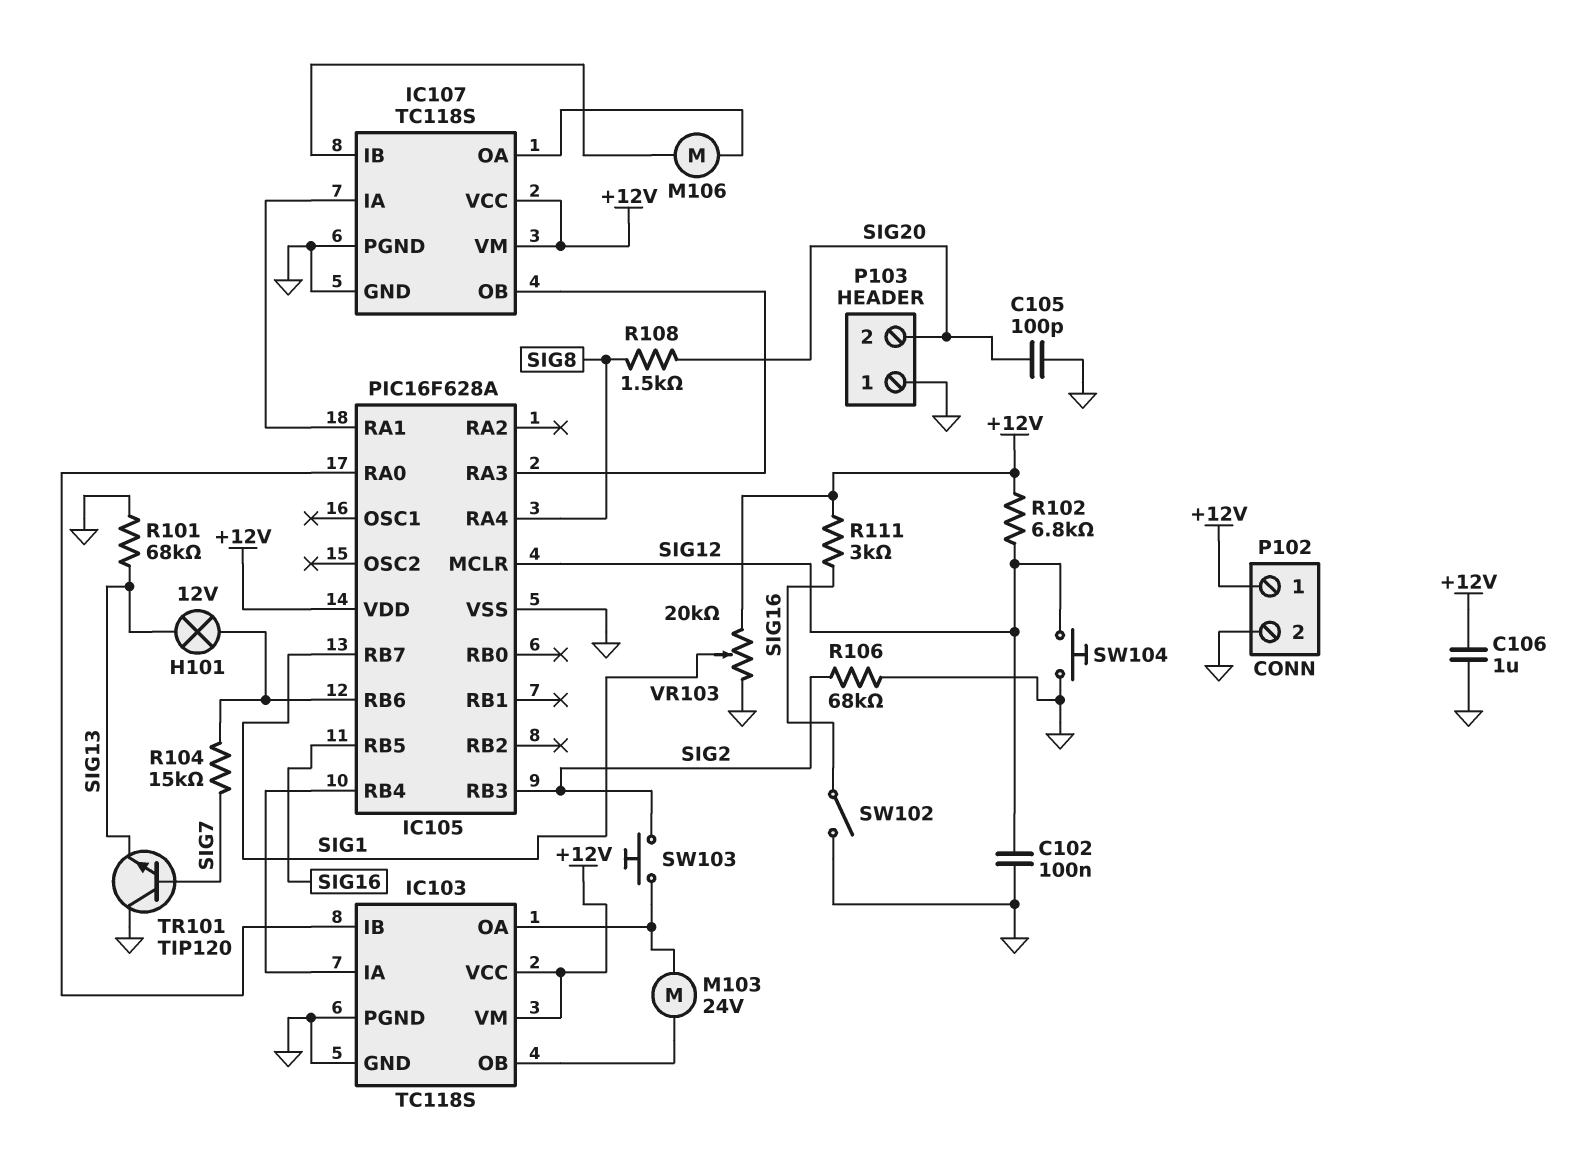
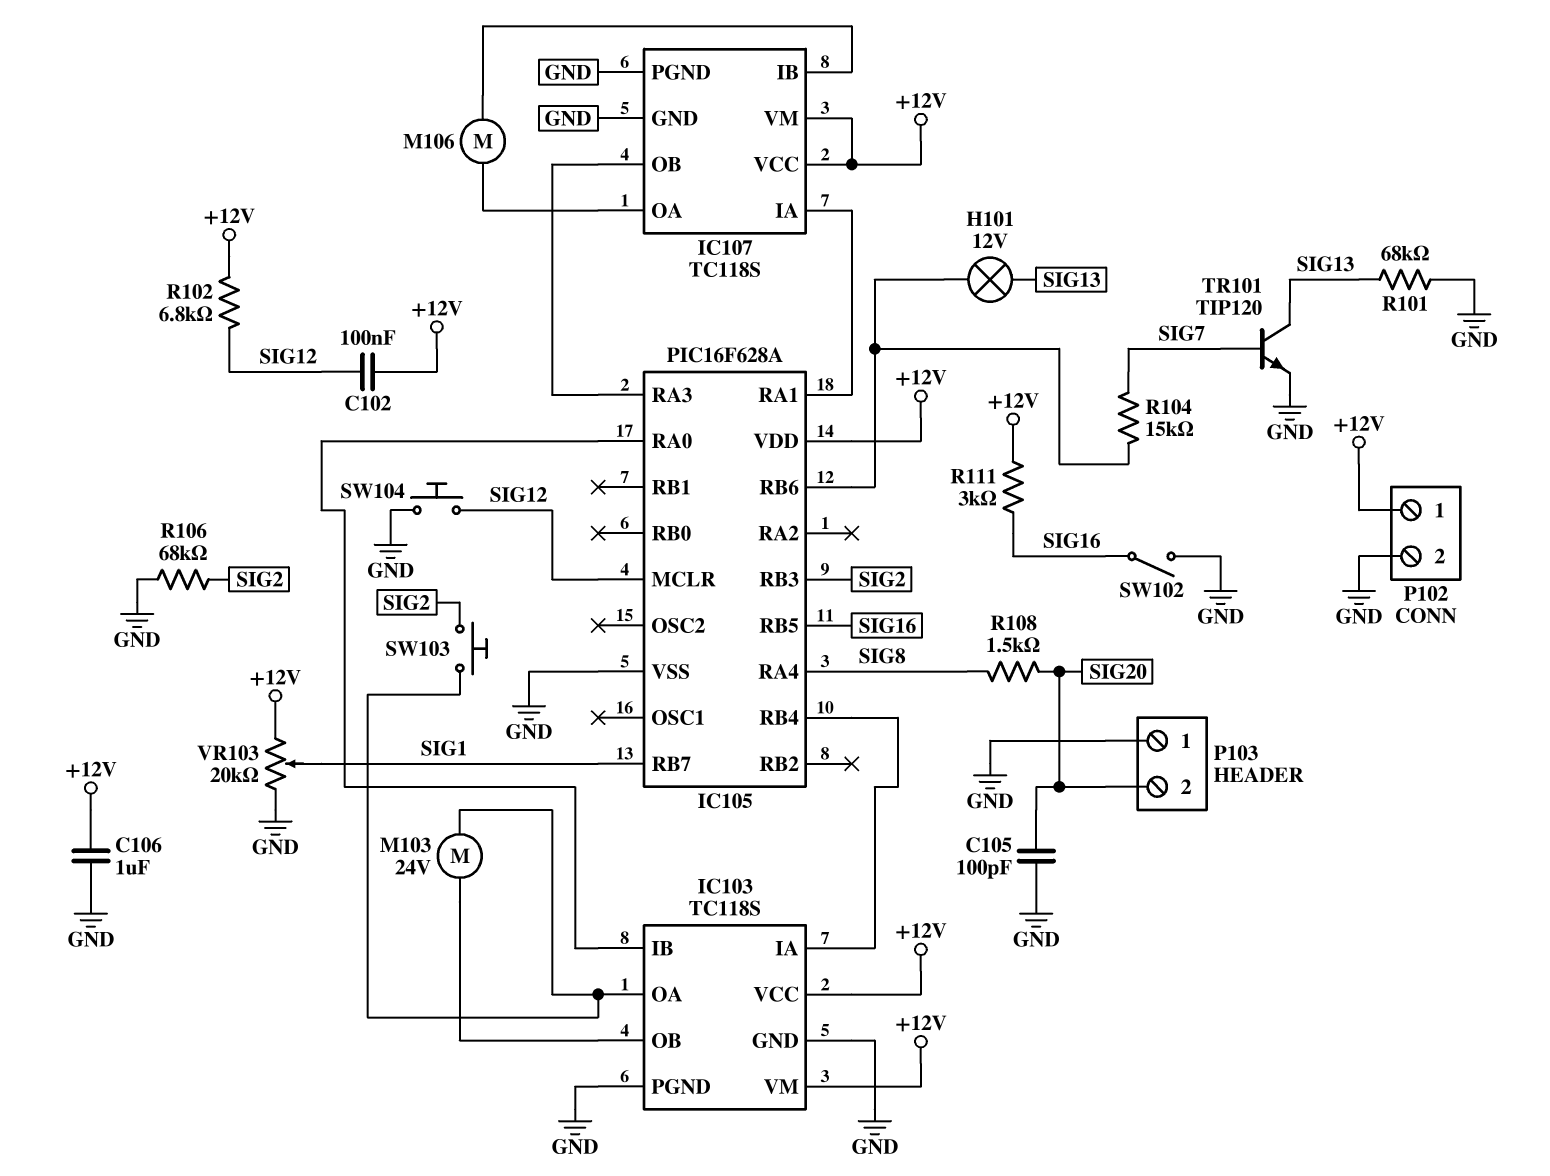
C102: 100nF (GND, SIG12) -> 100nF (+12V, SIG12)
TR101: NPN TIP120 (B SIG7, C GND, E SIG13) -> NPN TIP120 (B SIG7, C SIG13, E GND)

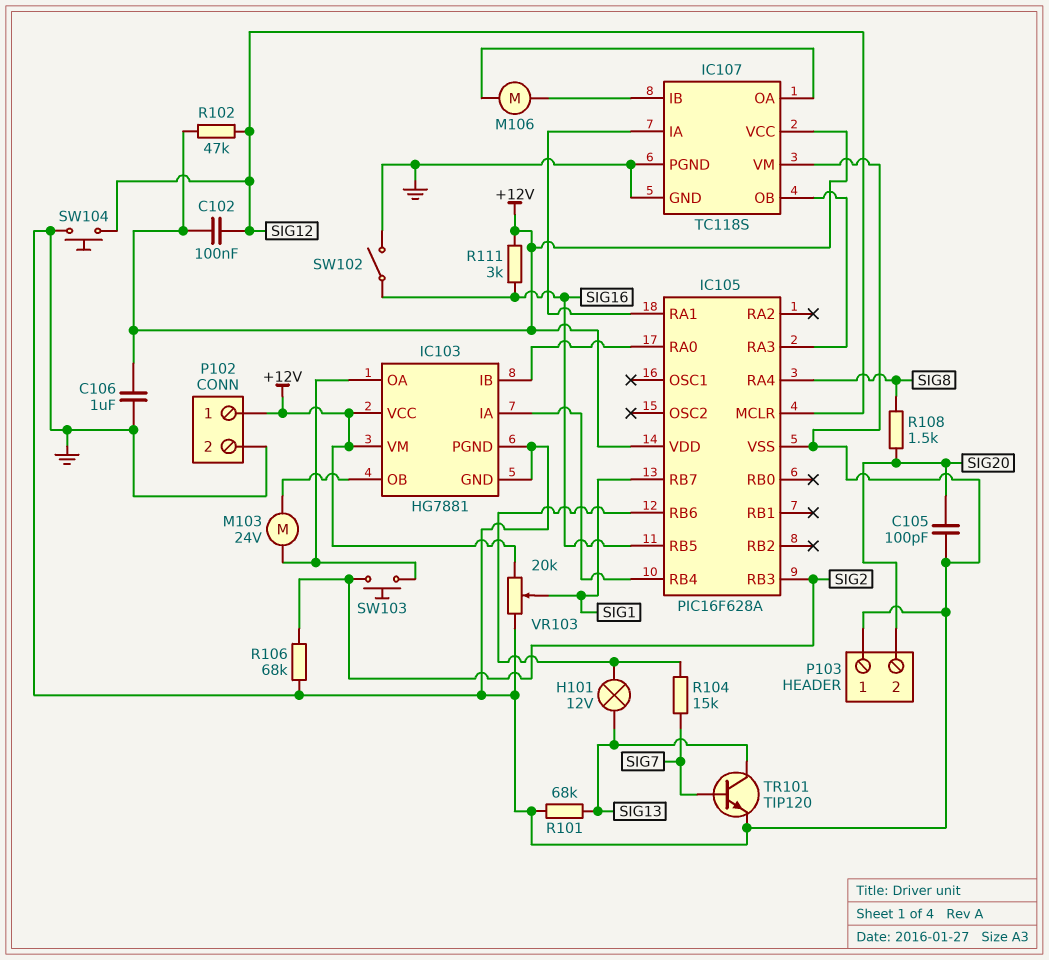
IC103: TC118S -> HG7881
IC107 pin VM: +12V -> GND
R102: 6.8k (+12V, SIG12) -> 47k (+12V, SIG12)

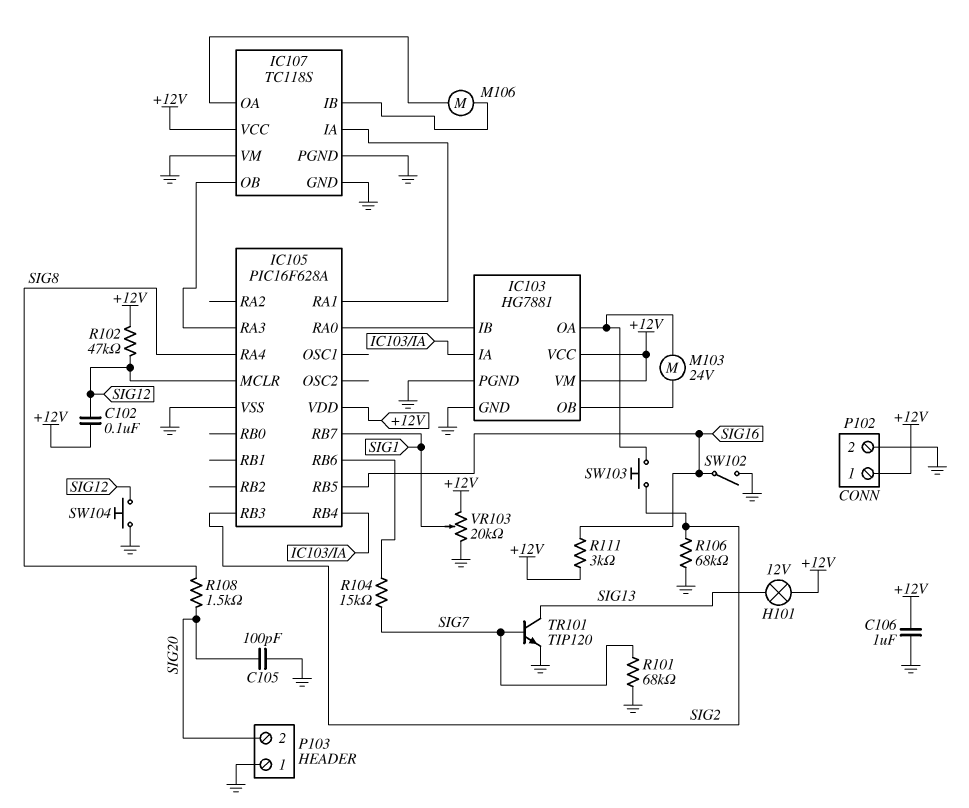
H101: lamp 12V (IC105/RB6, SIG13) -> lamp 12V (+12V, SIG13)
R101: 68k (GND, SIG13) -> 68k (GND, SIG7)

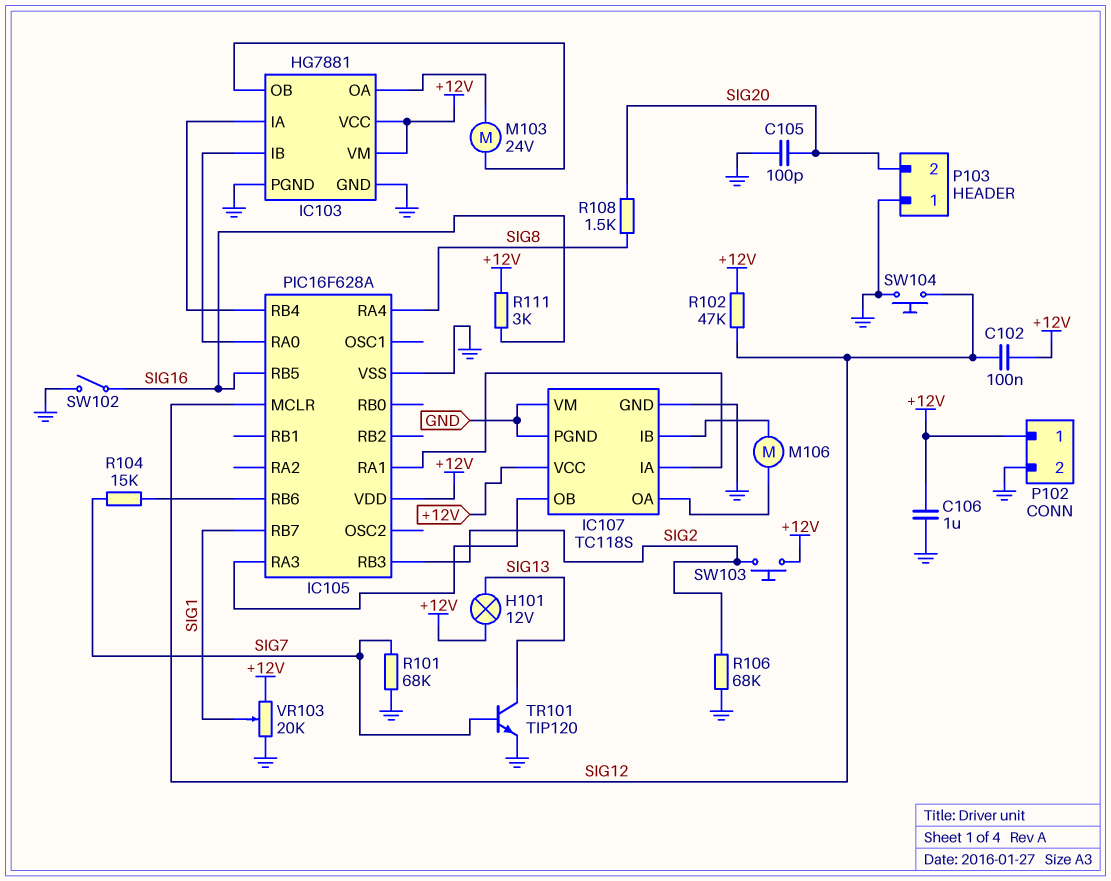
SW103: button (IC103/OA, SIG2) -> button (+12V, SIG2)

